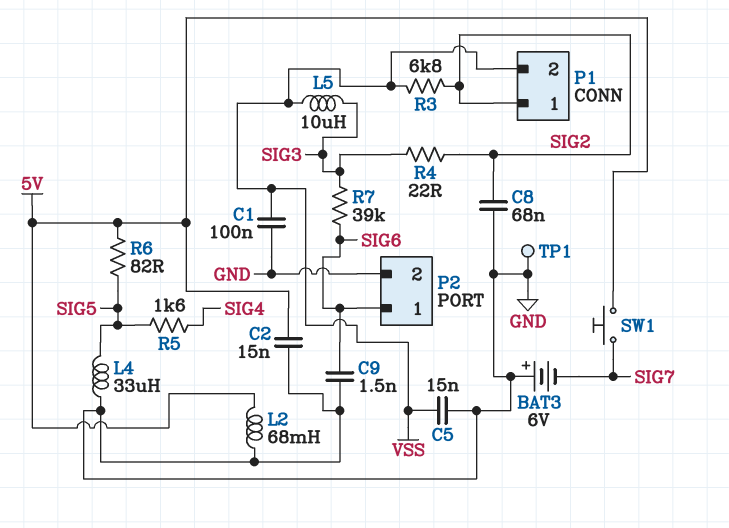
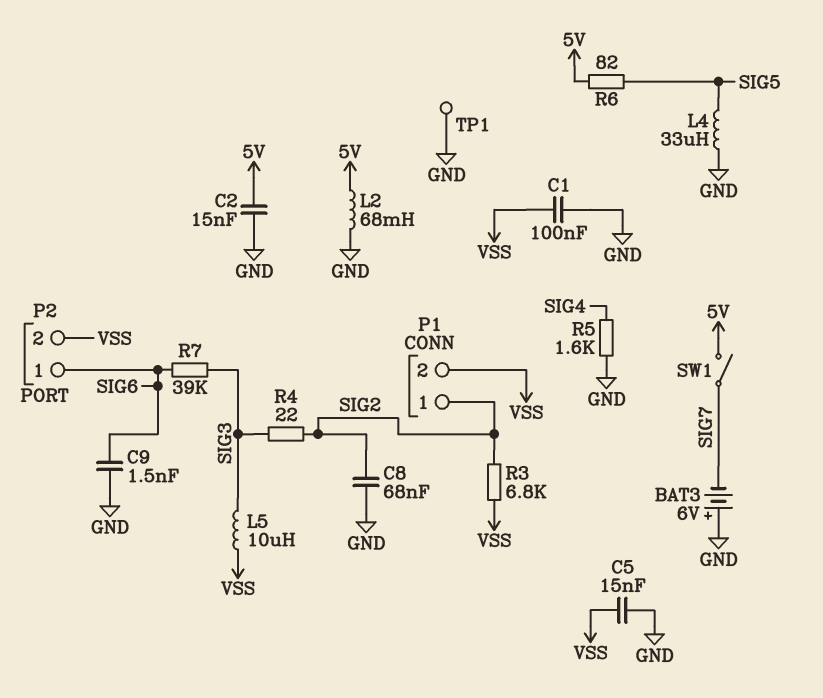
P2 pin 2: GND -> VSS
R5: 1.6k (SIG4, SIG5) -> 1.6k (GND, SIG4)
SW1: button (5V, SIG7) -> switch (5V, SIG7)

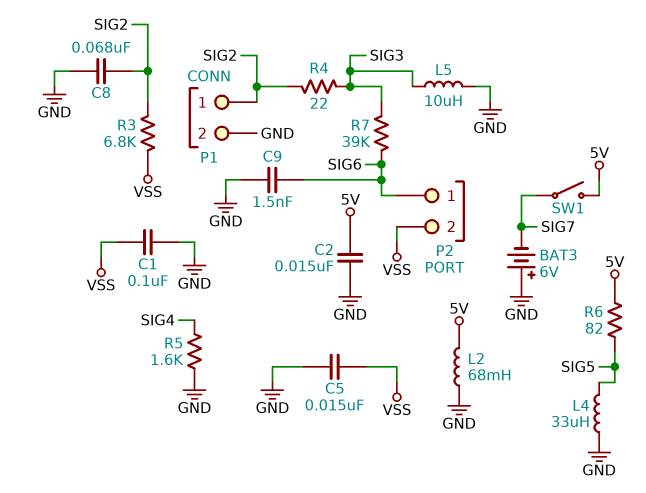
L5: 10uH (SIG3, VSS) -> 10uH (GND, SIG3)
P1 pin 2: VSS -> GND
TP1: test point (GND) -> none

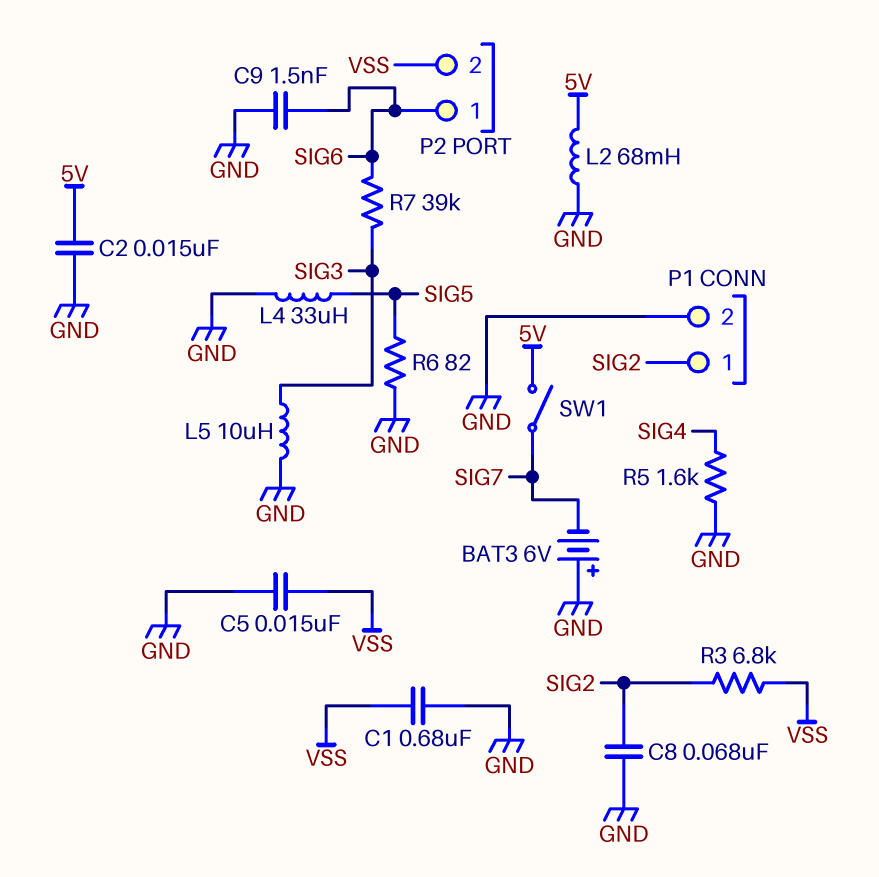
C1: 100nF (GND, VSS) -> 680nF (GND, VSS)
R4: 22 (SIG2, SIG3) -> none
R6: 82 (5V, SIG5) -> 82 (GND, SIG5)

